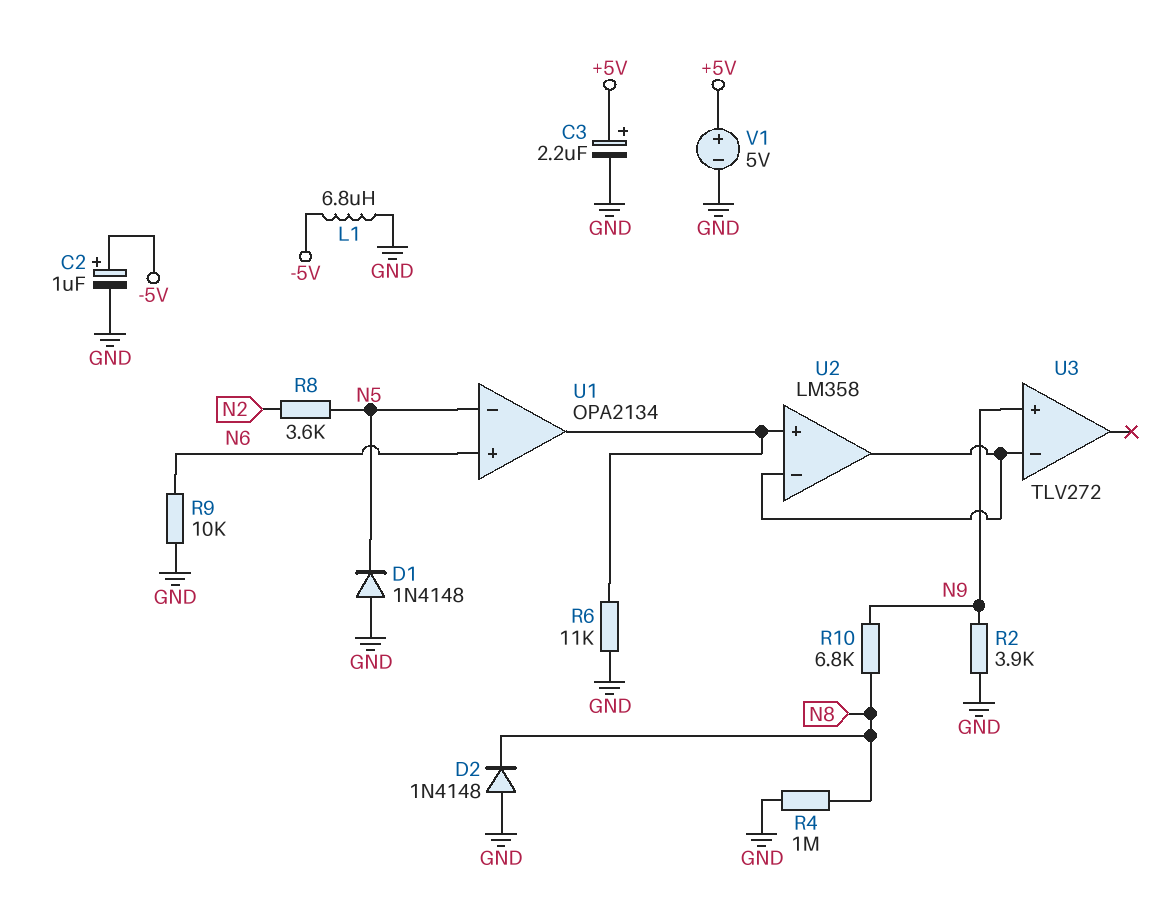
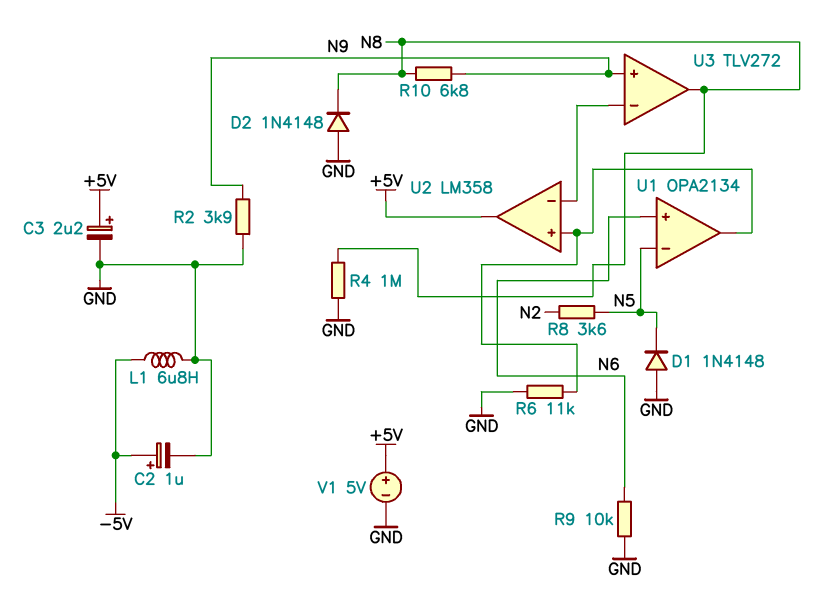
U2 pin out: U2/in- -> +5V
U3 pin out: none -> N8

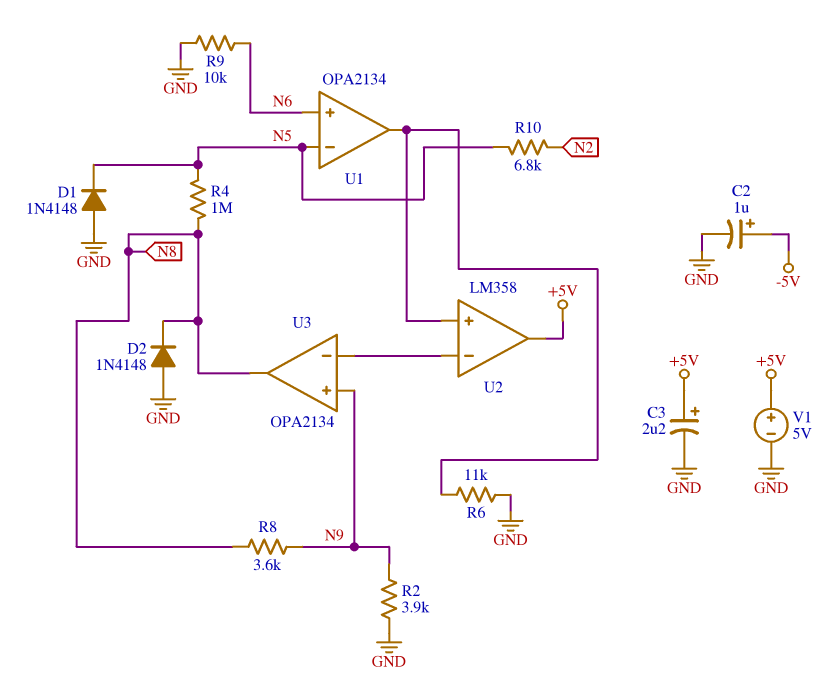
L1: 6.8uH (-5V, GND) -> none
R4: 1M (GND, N8) -> 1M (N5, N8)
R8: 3.6k (N2, N5) -> 3.6k (N8, N9)
R10: 6.8k (N8, N9) -> 6.8k (N2, N5)
U3: TLV272 -> OPA2134

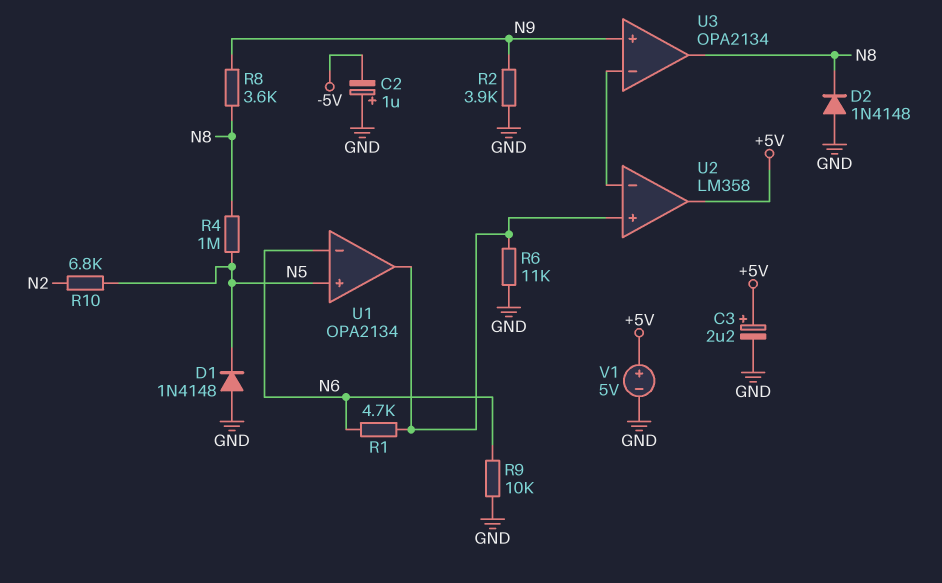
C2: 1uF (plus -5V, minus GND) -> 1uF (plus GND, minus -5V)
R1: none -> 4.7k (N6, U1/out)
U1 pin in+: N6 -> N5
U1 pin in-: N5 -> N6

